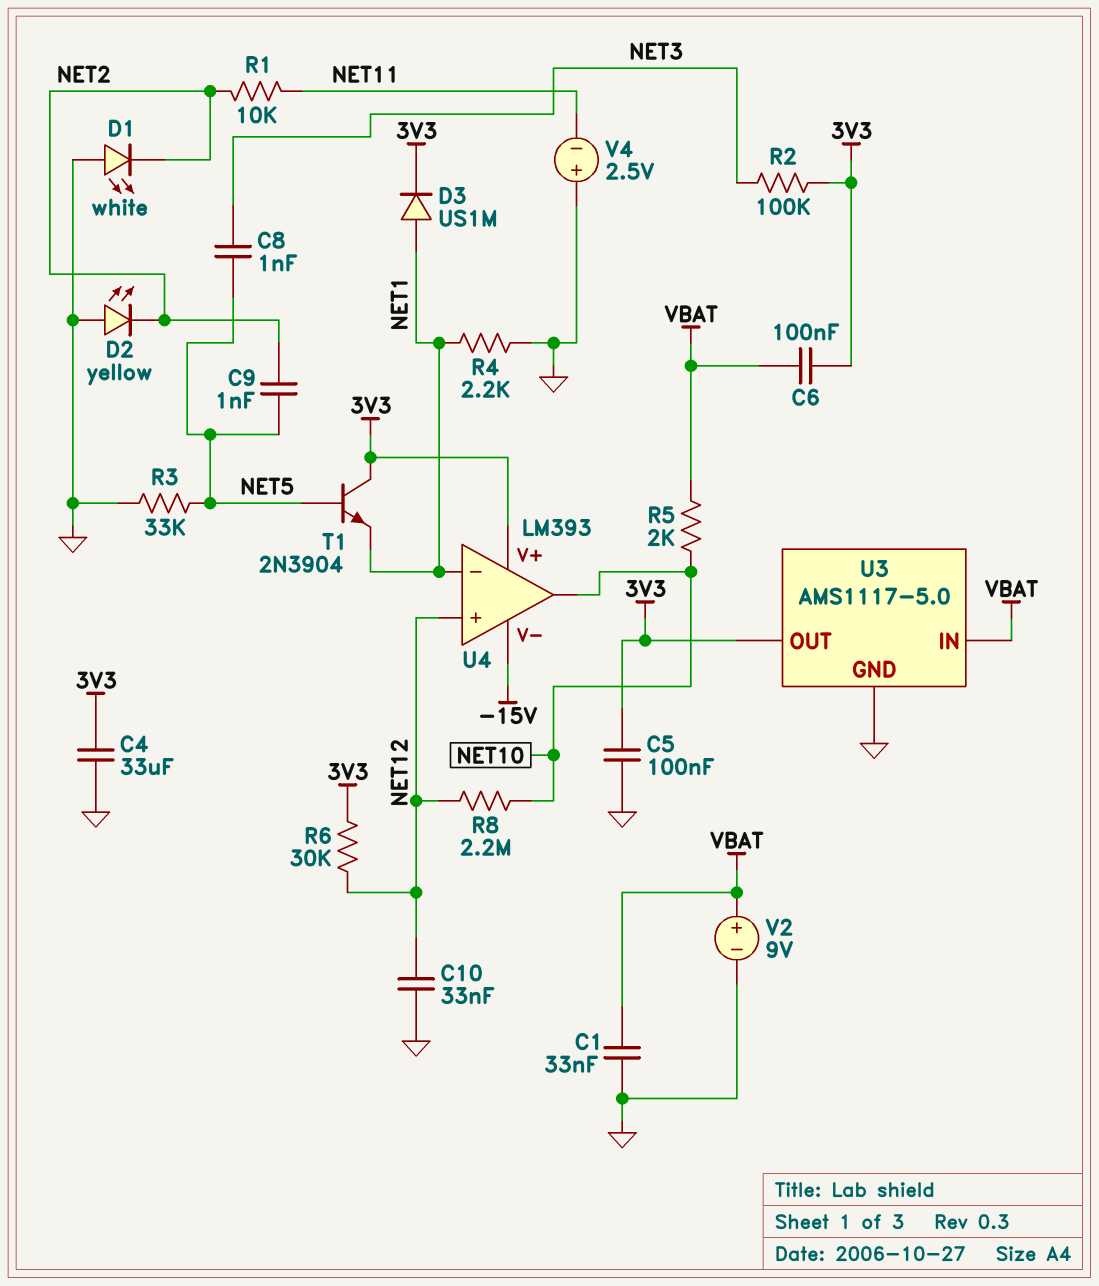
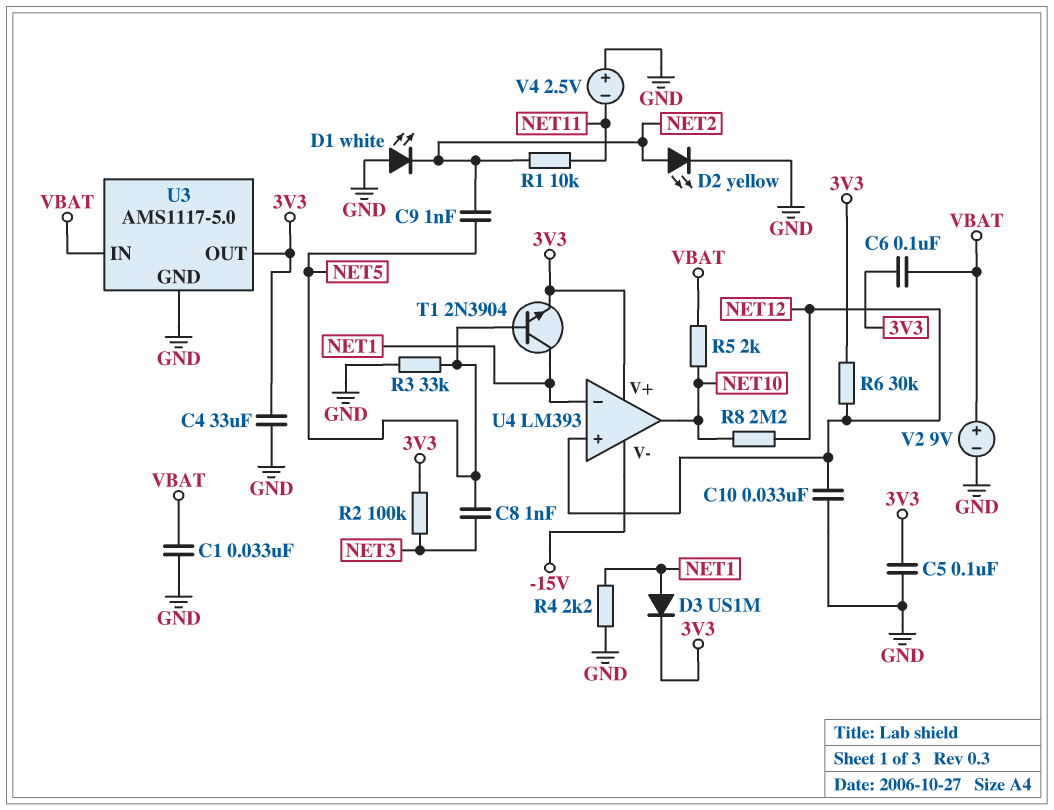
D2: LED yellow (A GND, K NET2) -> LED yellow (A NET2, K GND)
T1: NPN 2N3904 (B NET5, C 3V3, E NET1) -> NPN 2N3904 (B NET5, C NET1, E 3V3)

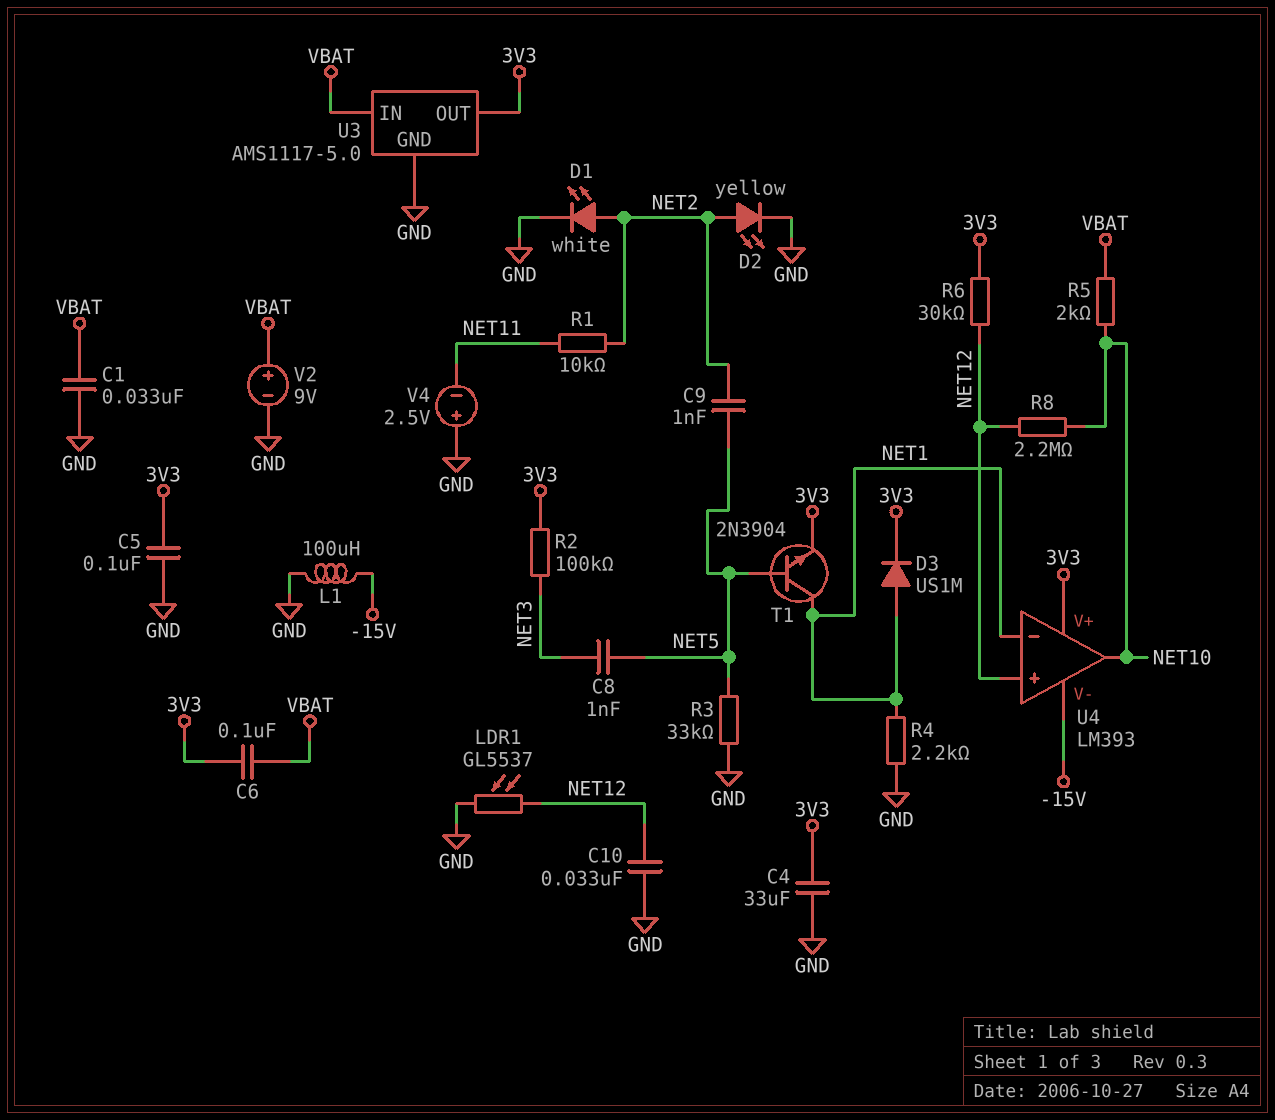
D1: LED white (A GND, K NET2) -> LED white (A NET2, K GND)
L1: none -> 100uH (-15V, GND)
LDR1: none -> GL5537 (GND, NET12)

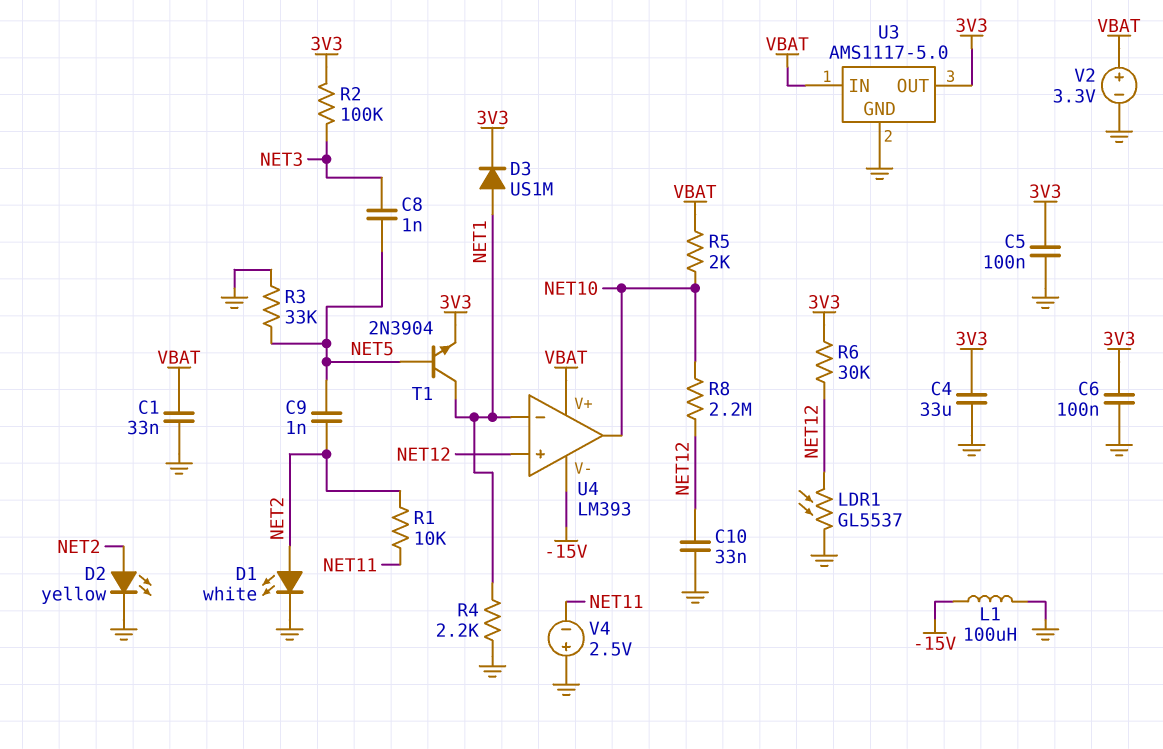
C6: 100nF (3V3, VBAT) -> 100nF (3V3, GND)
U4 pin V+: 3V3 -> VBAT
V2: 9V (plus VBAT, minus GND) -> 3.3V (plus VBAT, minus GND)

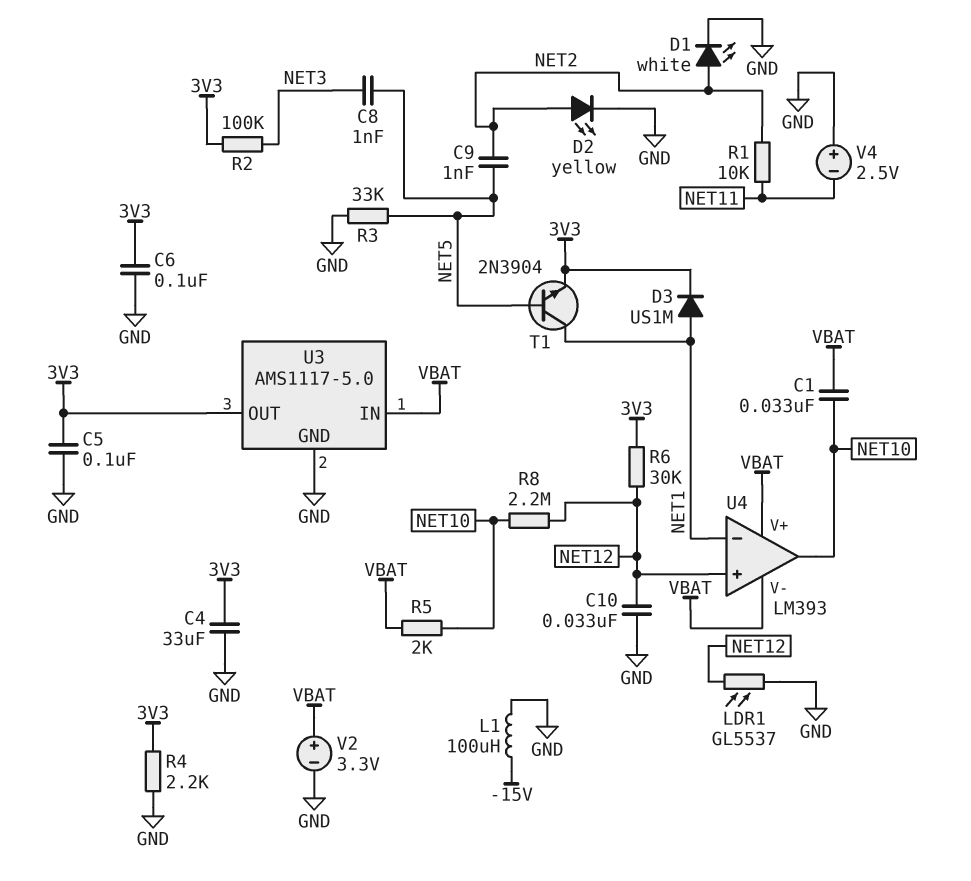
C1: 33nF (GND, VBAT) -> 33nF (NET10, VBAT)
R4: 2.2k (GND, NET1) -> 2.2k (3V3, GND)
U4 pin V-: -15V -> VBAT

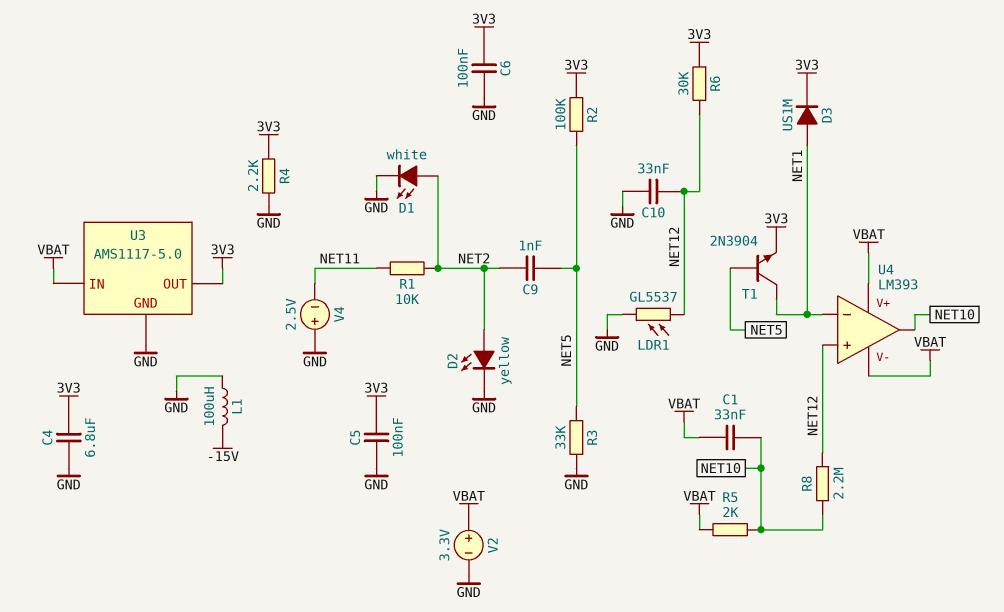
C4: 33uF (3V3, GND) -> 6.8uF (3V3, GND)
C8: 1nF (NET3, NET5) -> none
R2: 100k (3V3, NET3) -> 100k (3V3, NET5)

